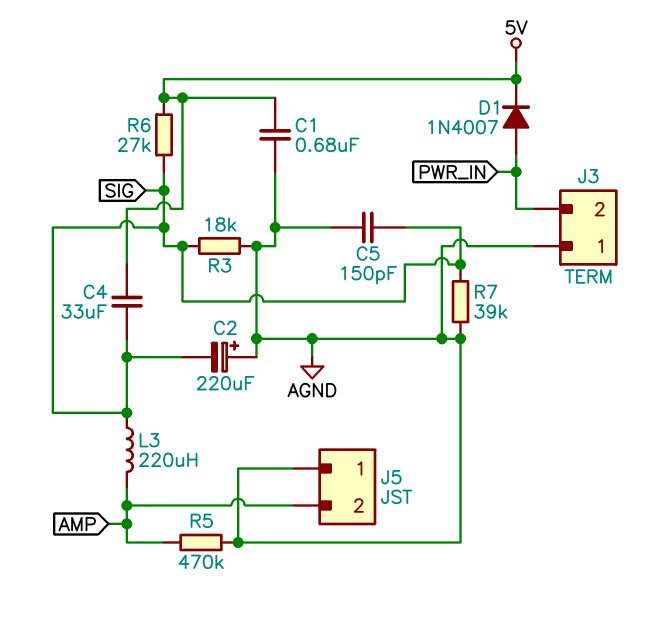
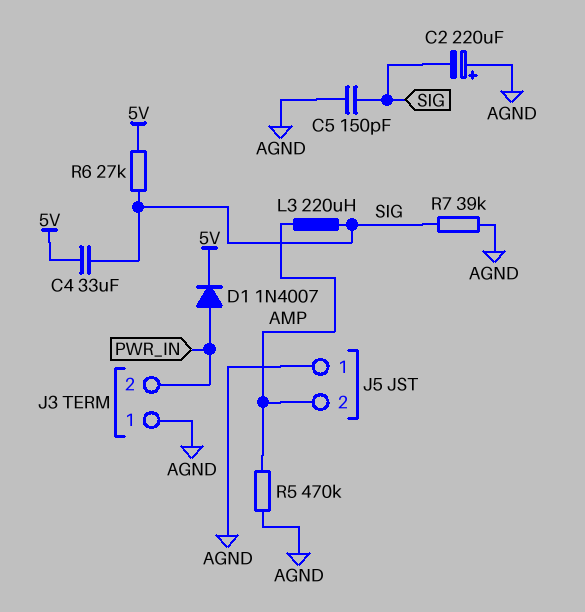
C1: 680nF (5V, AGND) -> none
R3: 18k (AGND, SIG) -> none

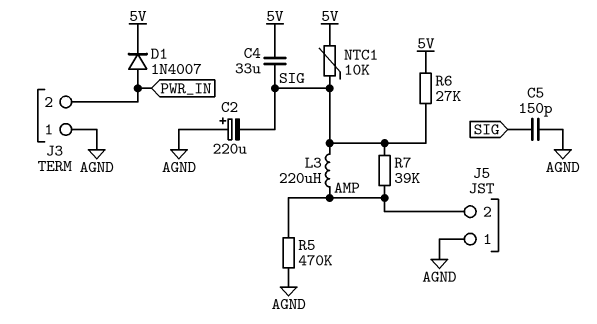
NTC1: none -> 10k (5V, SIG)
R7: 39k (AGND, SIG) -> 39k (AMP, SIG)

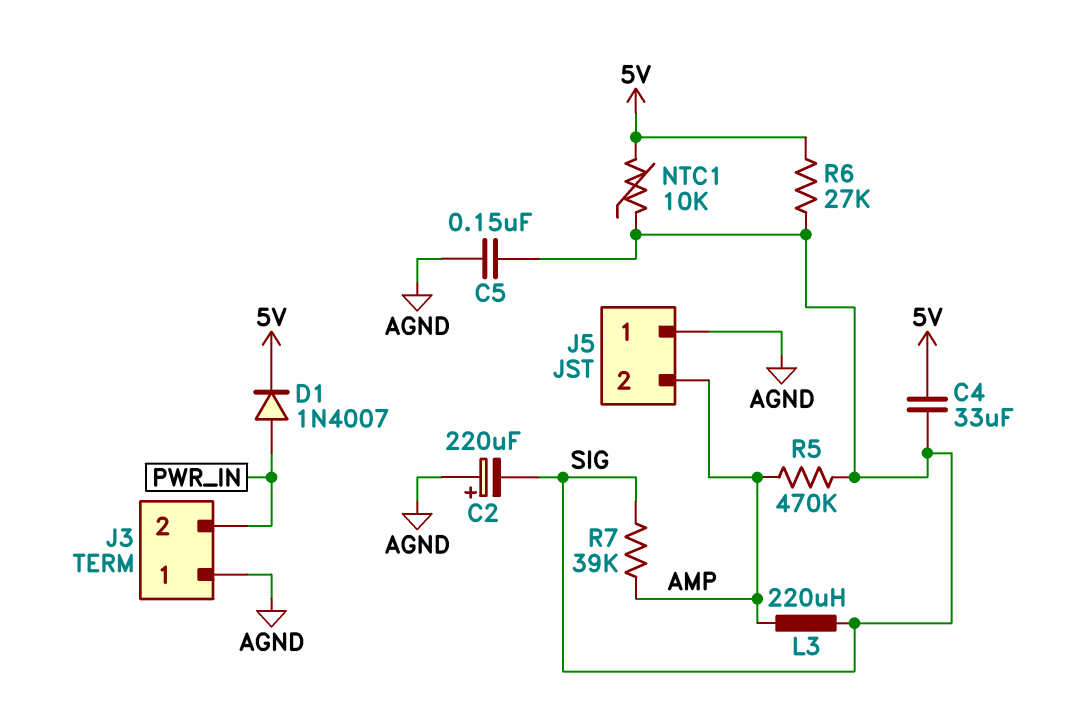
C5: 150pF (AGND, SIG) -> 150nF (AGND, SIG)
R5: 470k (AGND, AMP) -> 470k (AMP, SIG)

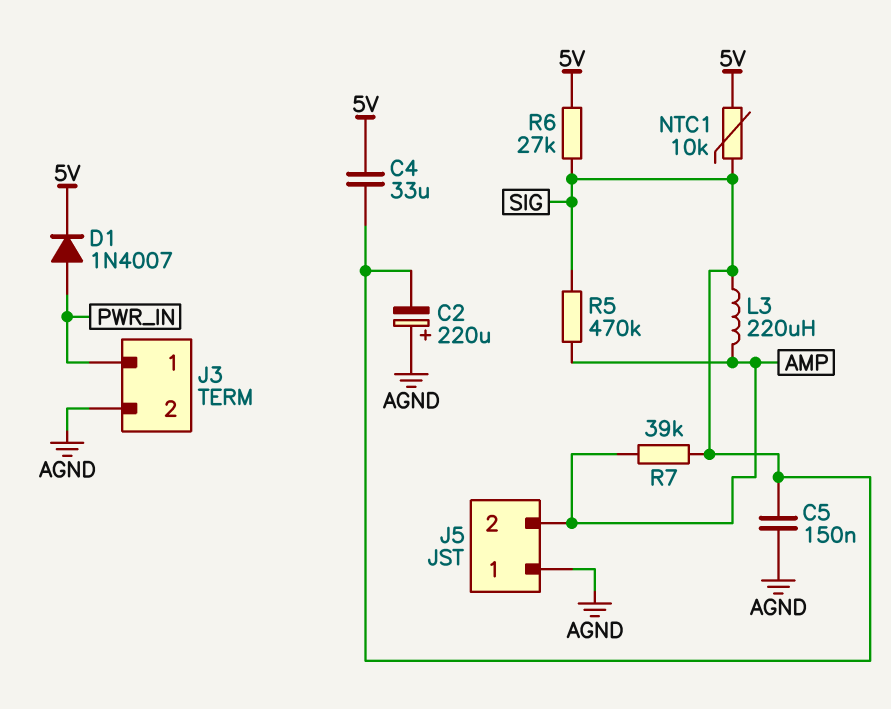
J3 pin 1: AGND -> PWR_IN
J3 pin 2: PWR_IN -> AGND

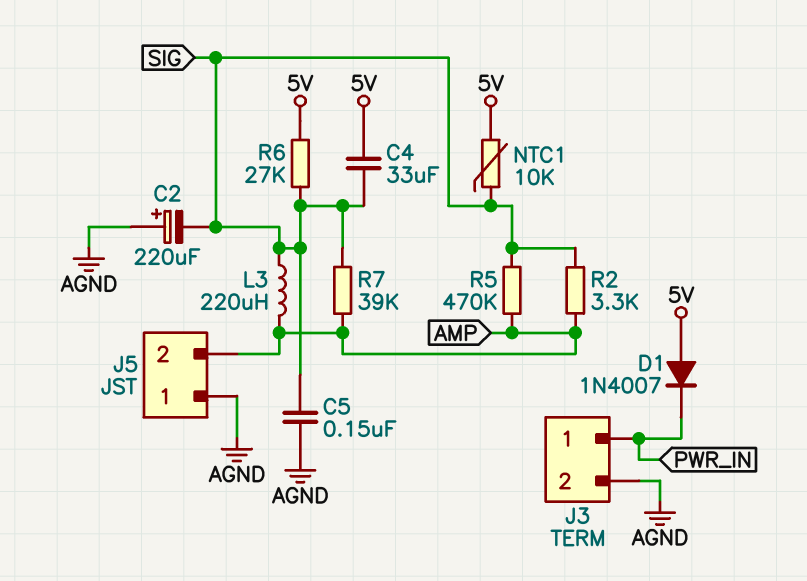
D1: diode 1N4007 (A PWR_IN, K 5V) -> diode 1N4007 (A 5V, K PWR_IN)
R2: none -> 3.3k (AMP, SIG)

